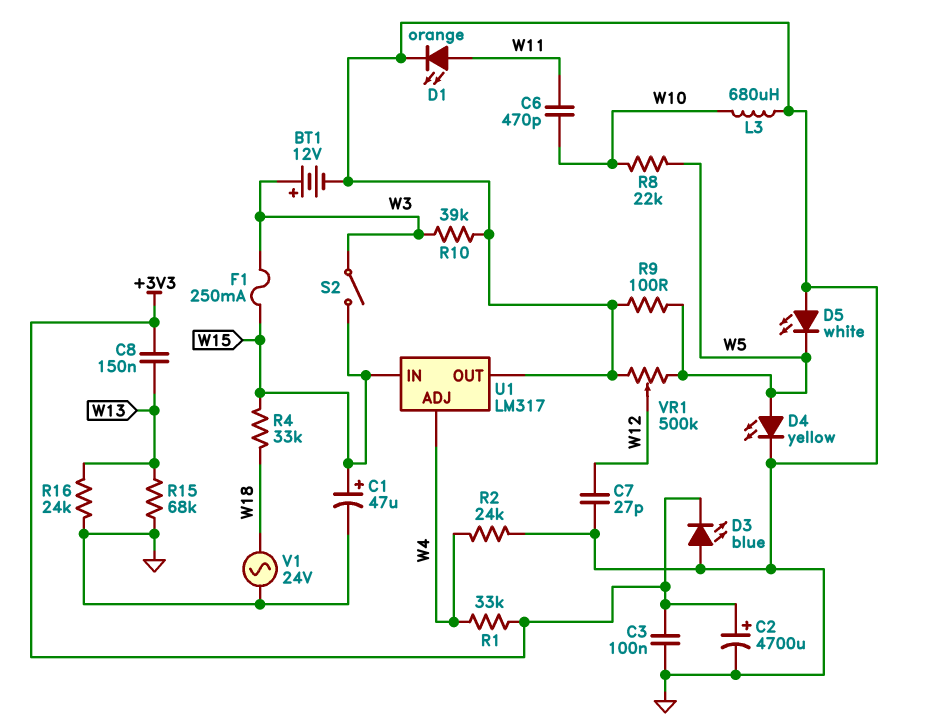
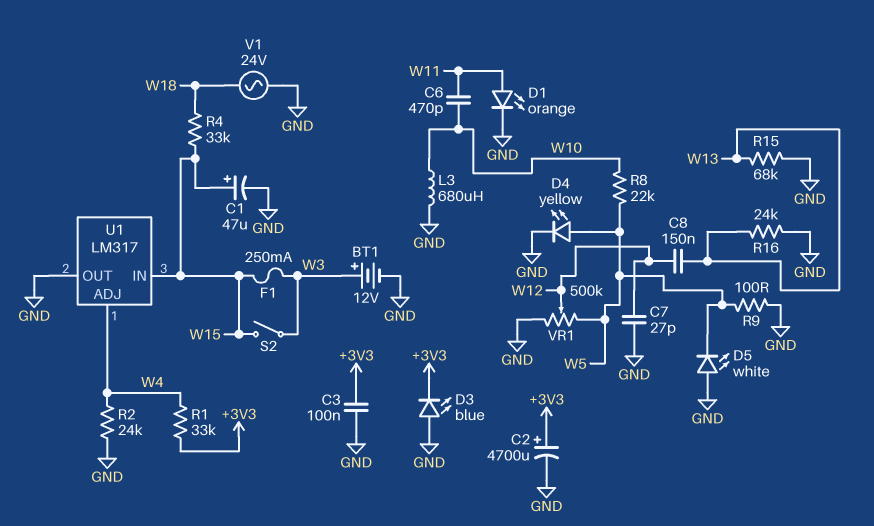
C8: 150nF (+3V3, W13) -> 150nF (W12, W13)
R10: 39k (GND, W3) -> none

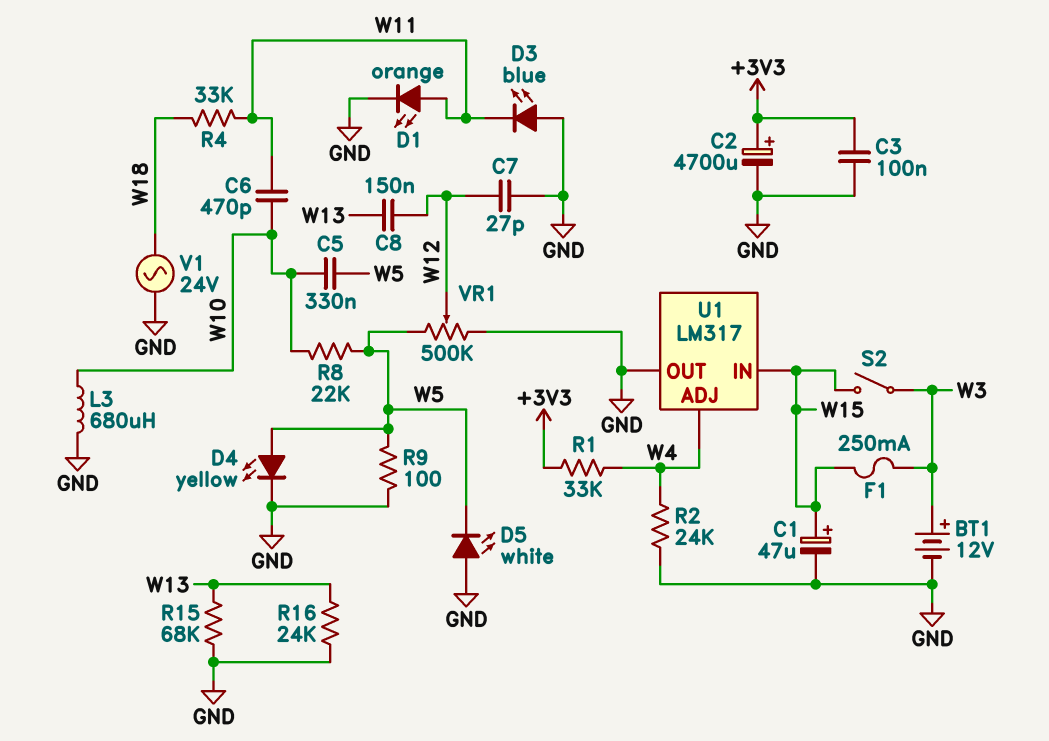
C5: none -> 330nF (W5, W10)
D3: LED blue (A GND, K +3V3) -> LED blue (A GND, K W11)
R4: 33k (W15, W18) -> 33k (W11, W18)

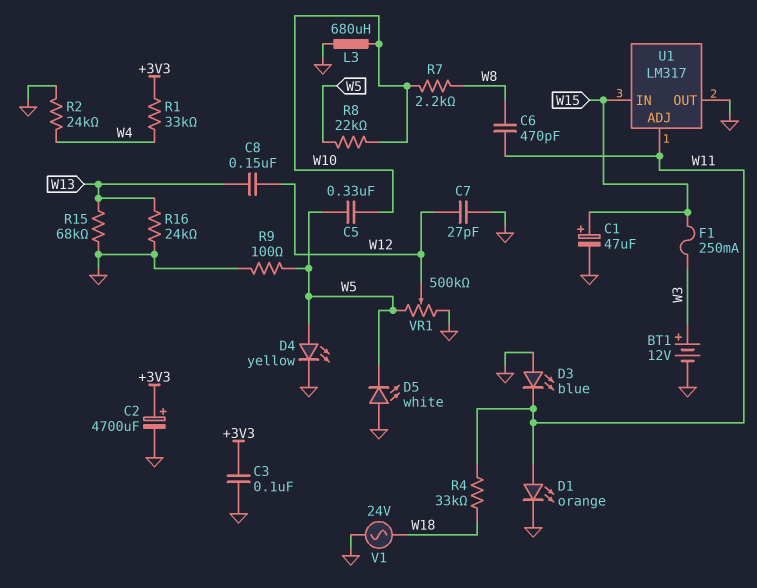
C6: 470pF (W10, W11) -> 470pF (W8, W11)
R7: none -> 2.2k (W8, W10)
S2: switch (W3, W15) -> none
U1 pin ADJ: W4 -> W11

